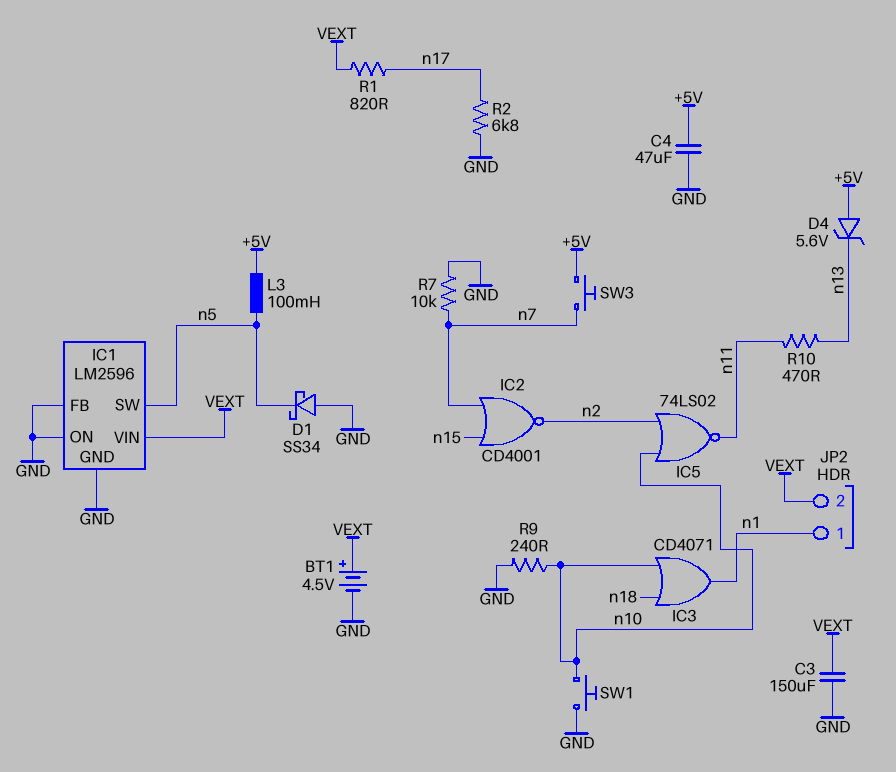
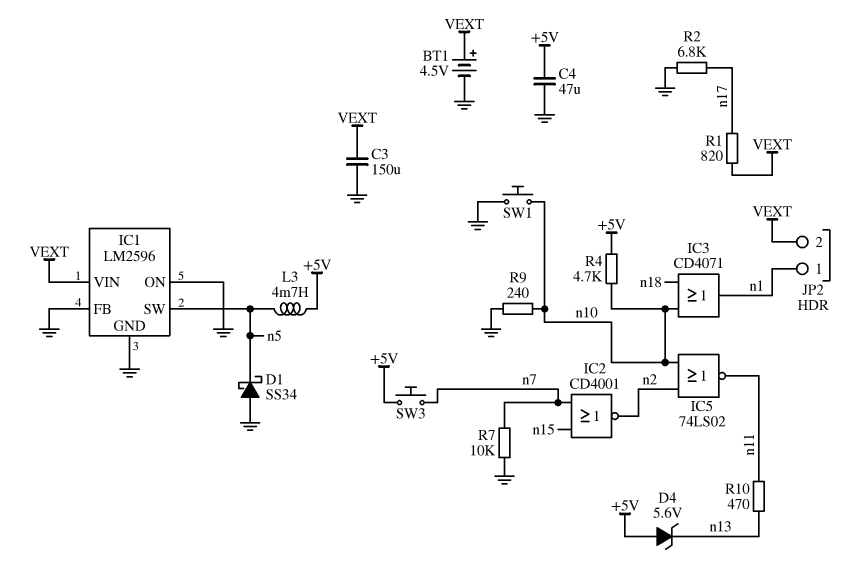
L3: 100mH (+5V, n5) -> 4.7mH (+5V, n5)
R4: none -> 4.7k (+5V, n10)

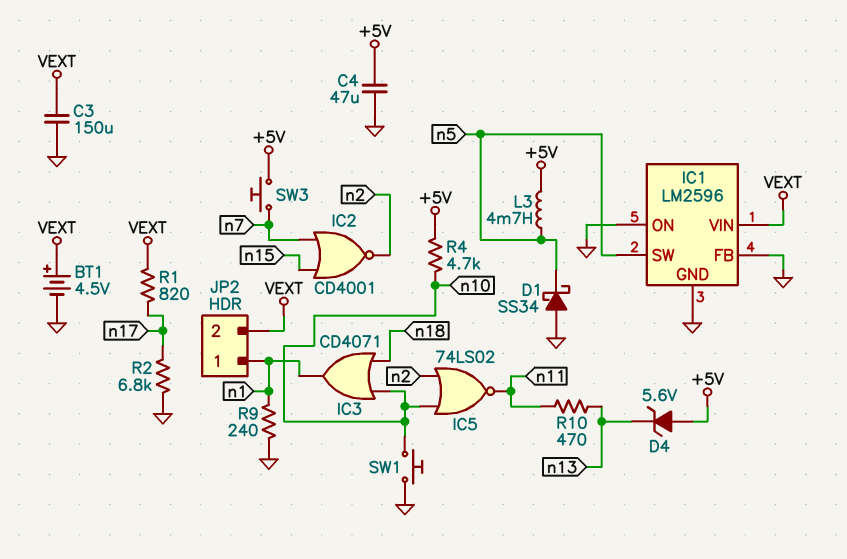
R7: 10k (GND, n7) -> none
R9: 240 (GND, n10) -> 240 (GND, n1)

